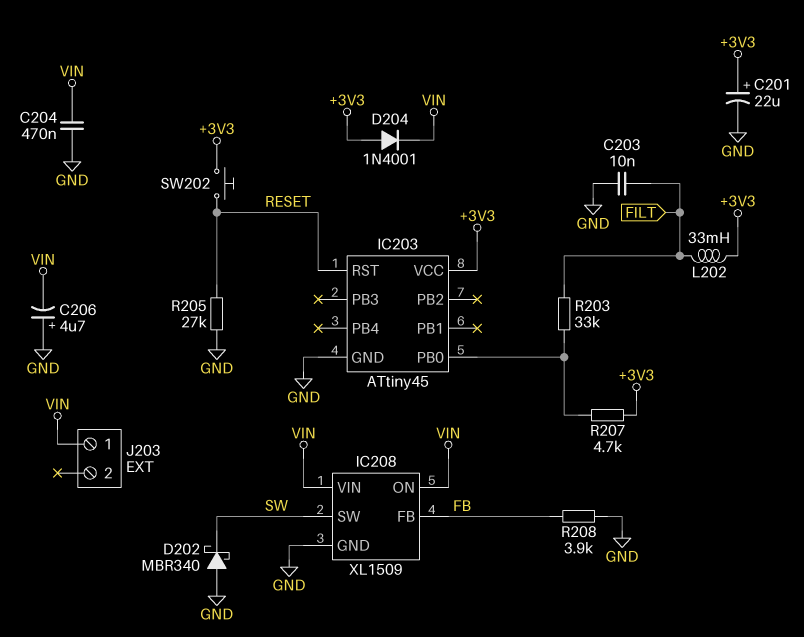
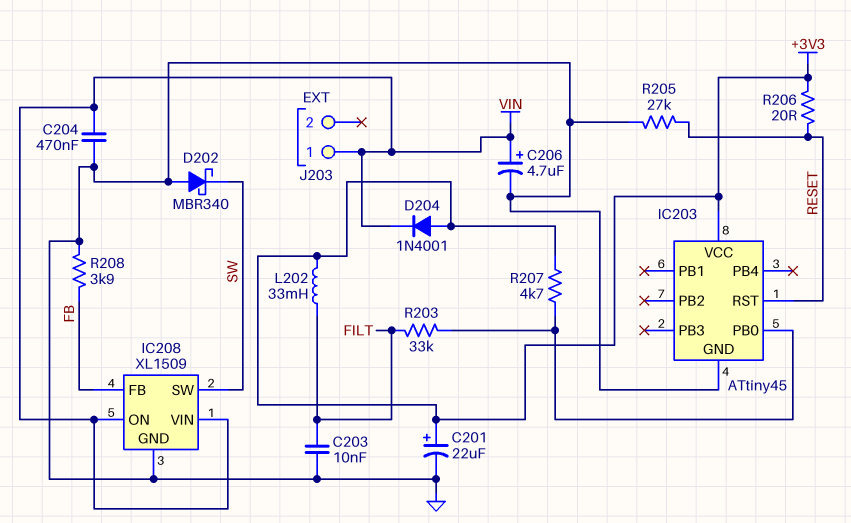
C206: 4.7uF (plus GND, minus VIN) -> 4.7uF (plus VIN, minus GND)
R206: none -> 20 (+3V3, RESET)
SW202: button (+3V3, RESET) -> none

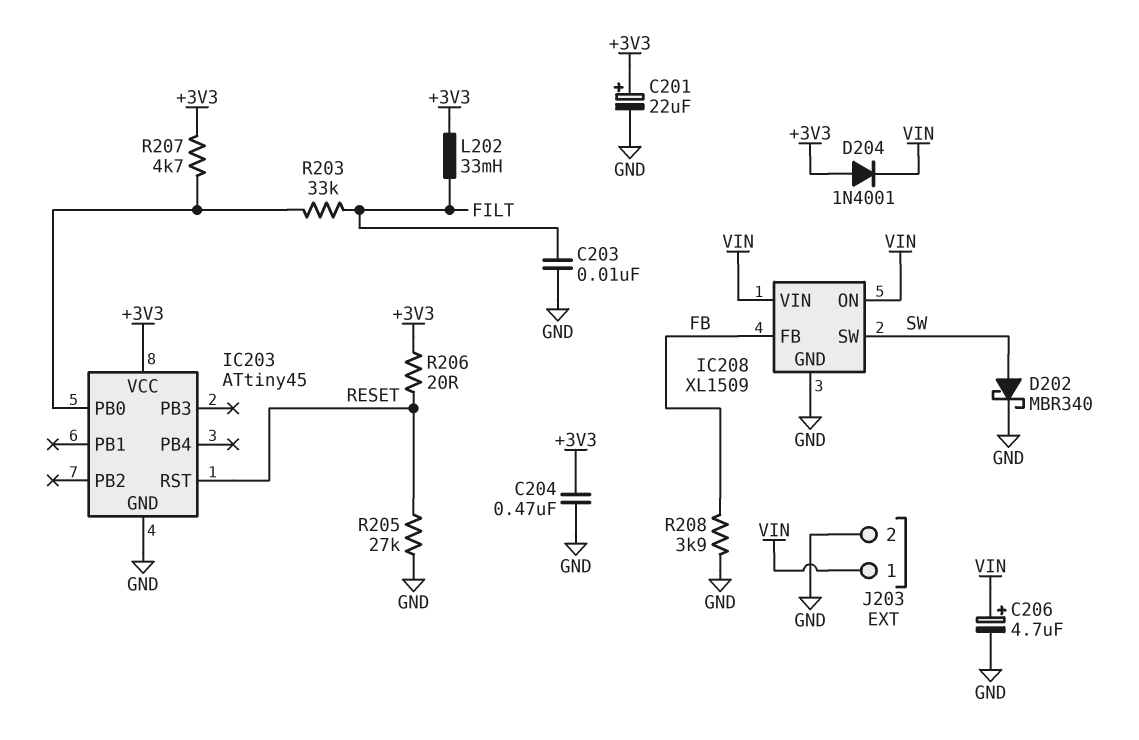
C204: 470nF (GND, VIN) -> 470nF (+3V3, GND)
D202: schottky MBR340 (A GND, K SW) -> schottky MBR340 (A SW, K GND)
J203 pin 2: none -> GND

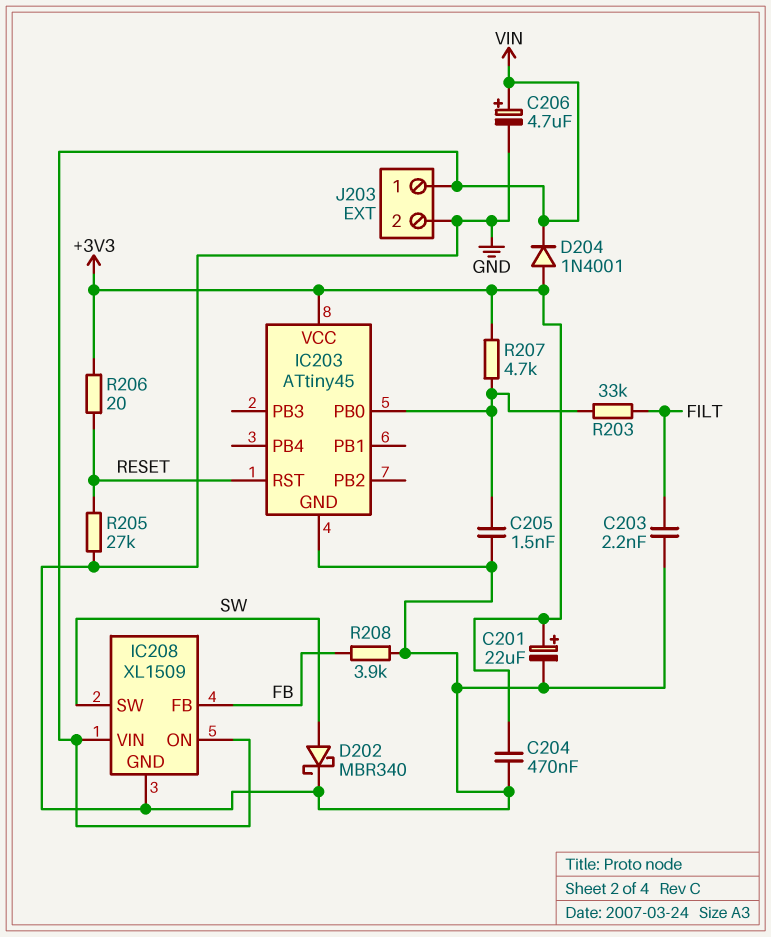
C203: 10nF (FILT, GND) -> 2.2nF (FILT, GND)
C205: none -> 1.5nF (GND, IC203/PB0)
L202: 33mH (+3V3, FILT) -> none

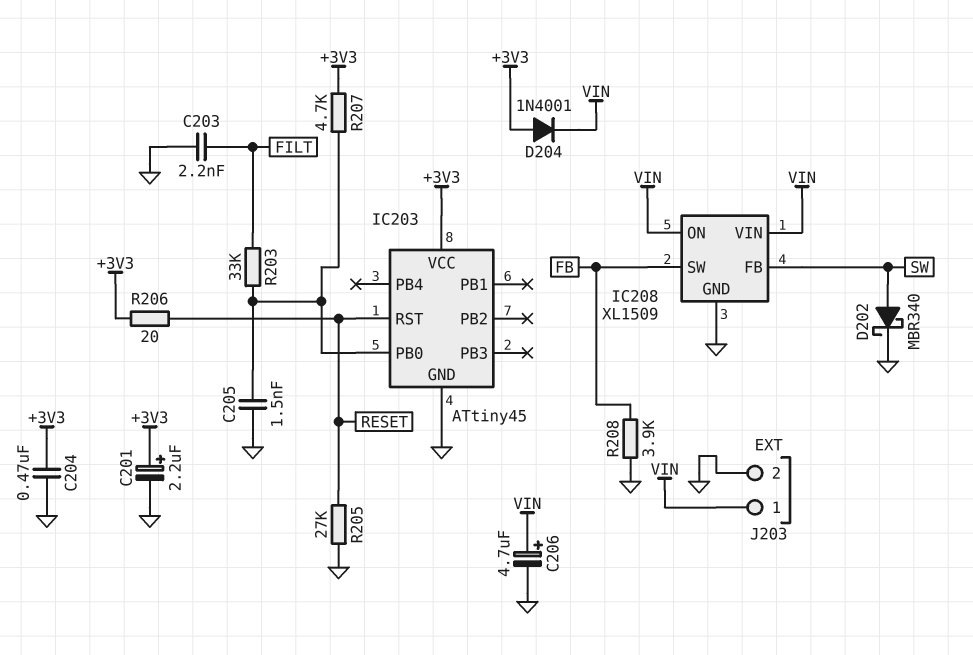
C201: 22uF (plus +3V3, minus GND) -> 2.2uF (plus +3V3, minus GND)
IC208 pin FB: FB -> SW
IC208 pin SW: SW -> FB

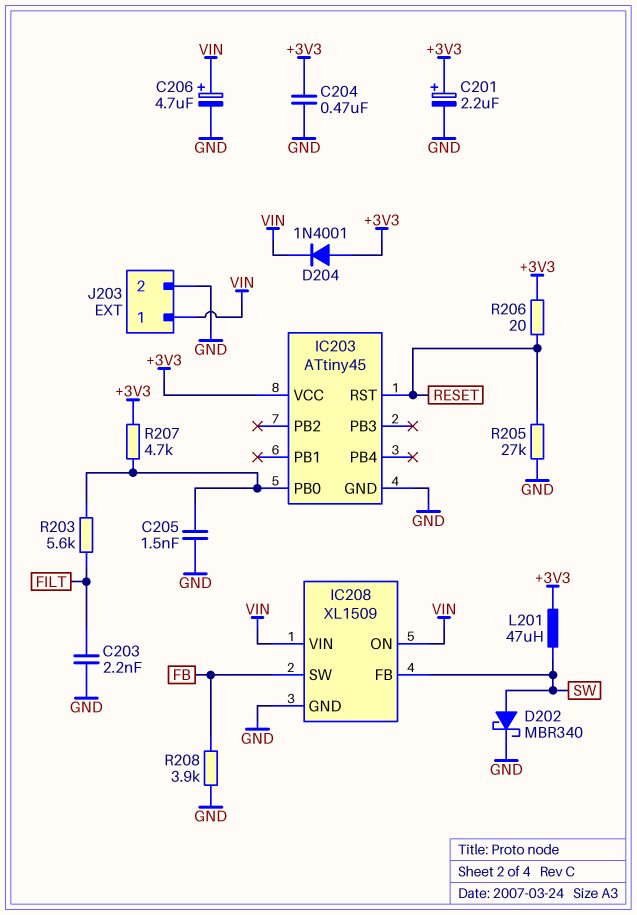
L201: none -> 47uH (+3V3, SW)
R203: 33k (FILT, IC203/PB0) -> 5.6k (FILT, IC203/PB0)

